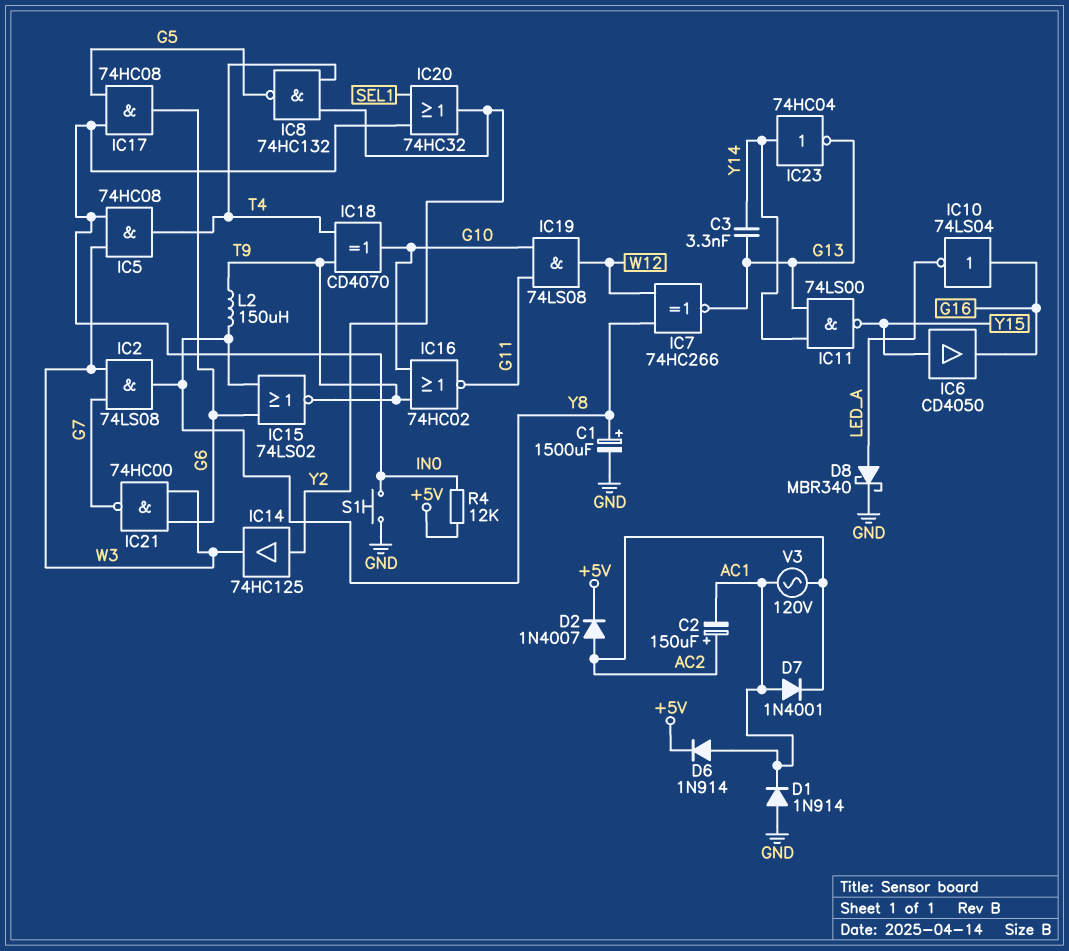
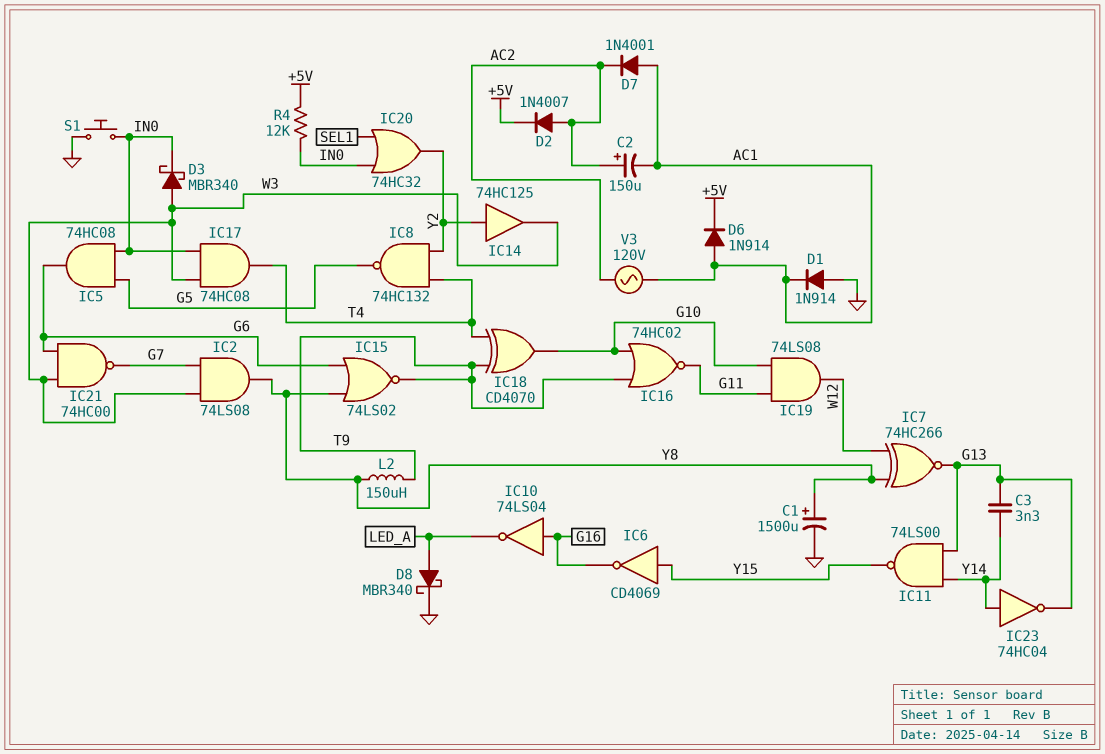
D3: none -> schottky MBR340 (A W3, K IN0)
IC5: AND 74HC08 (in IN0, in W3, out T4) -> AND 74HC08 (in G5, in IN0, out G6)
IC6: buffer CD4050 (in Y15, out G16) -> NOT CD4069 (in Y15, out G16)
IC17: AND 74HC08 (in G5, in IN0, out G6) -> AND 74HC08 (in IN0, in W3, out T4)

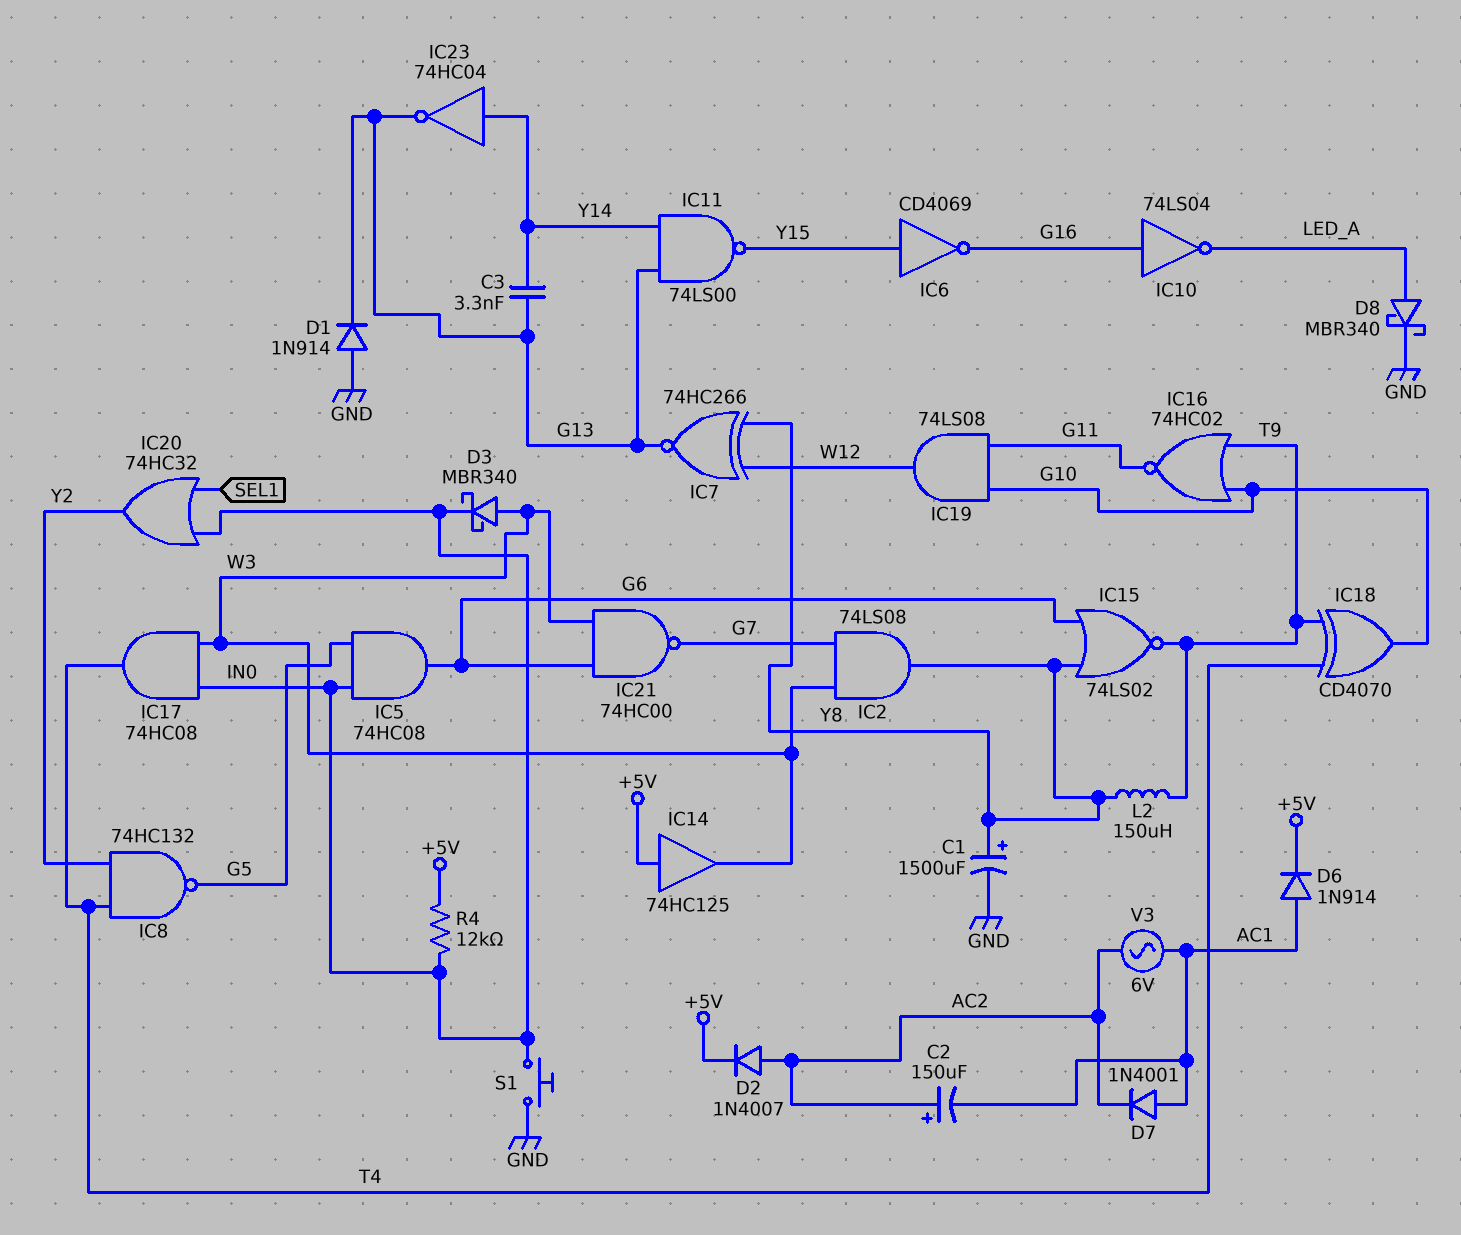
D1: diode 1N914 (A GND, K AC1) -> diode 1N914 (A GND, K G13)
IC14: buffer 74HC125 (in Y2, out W3) -> buffer 74HC125 (in +5V, out W3)
V3: AC 120V (AC1, AC2) -> AC 6V (AC1, AC2)

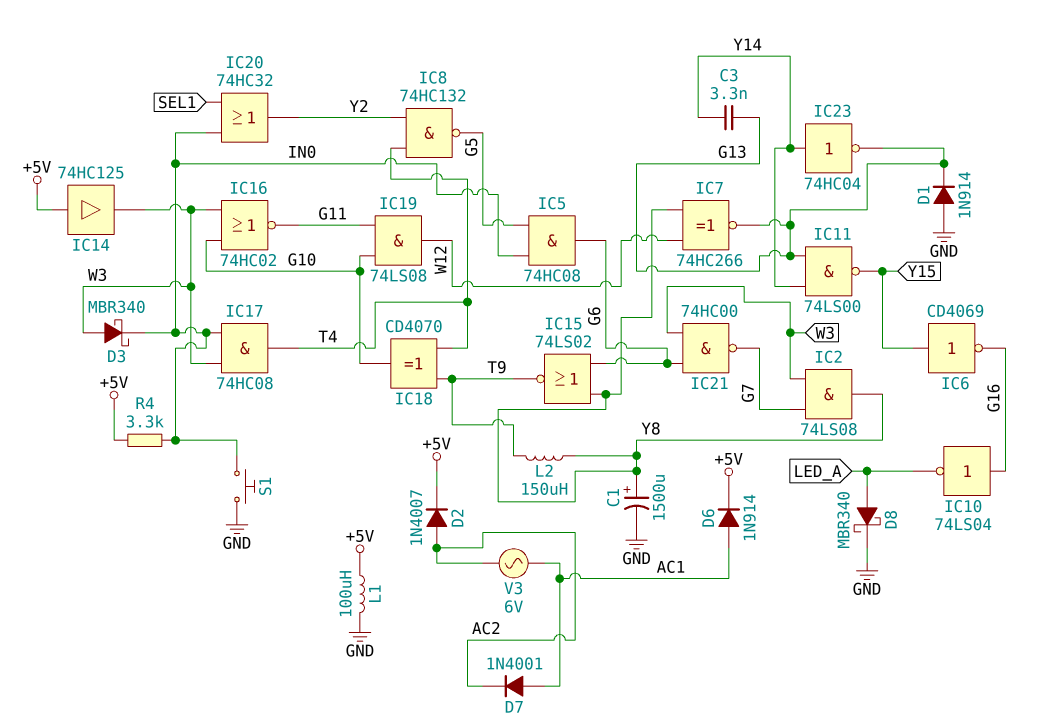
C2: 150uF (plus AC2, minus AC1) -> none
IC16: NOR 74HC02 (in G10, in T9, out G11) -> NOR 74HC02 (in G10, in W3, out G11)
L1: none -> 100uH (+5V, GND)
R4: 12k (+5V, IN0) -> 3.3k (+5V, IN0)

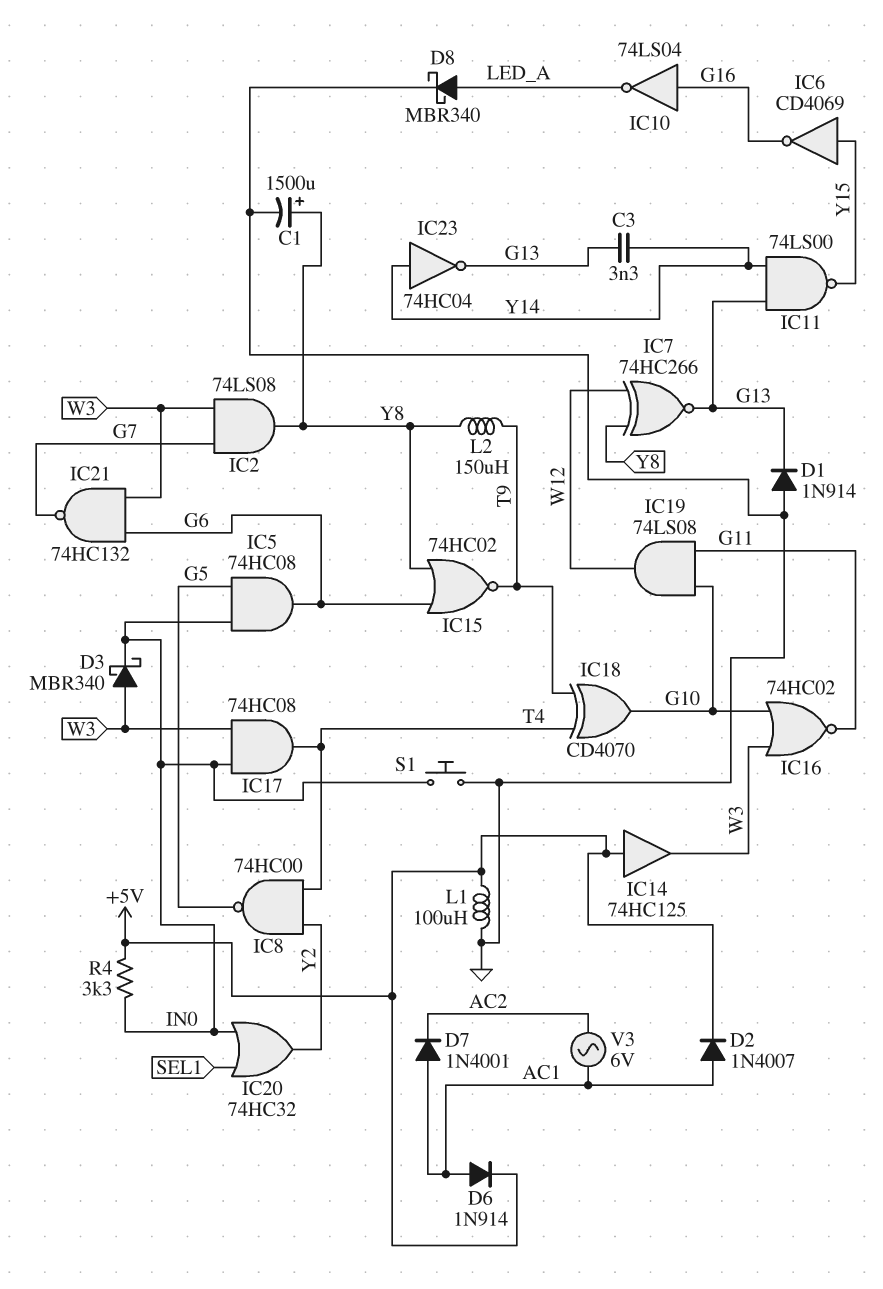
D2: diode 1N4007 (A AC2, K +5V) -> diode 1N4007 (A AC1, K +5V)
IC8: NAND 74HC132 (in T4, in Y2, out G5) -> NAND 74HC00 (in T4, in Y2, out G5)
IC15: NOR 74LS02 (in G6, in Y8, out T9) -> NOR 74HC02 (in G6, in Y8, out T9)
IC21: NAND 74HC00 (in G6, in W3, out G7) -> NAND 74HC132 (in G6, in W3, out G7)

